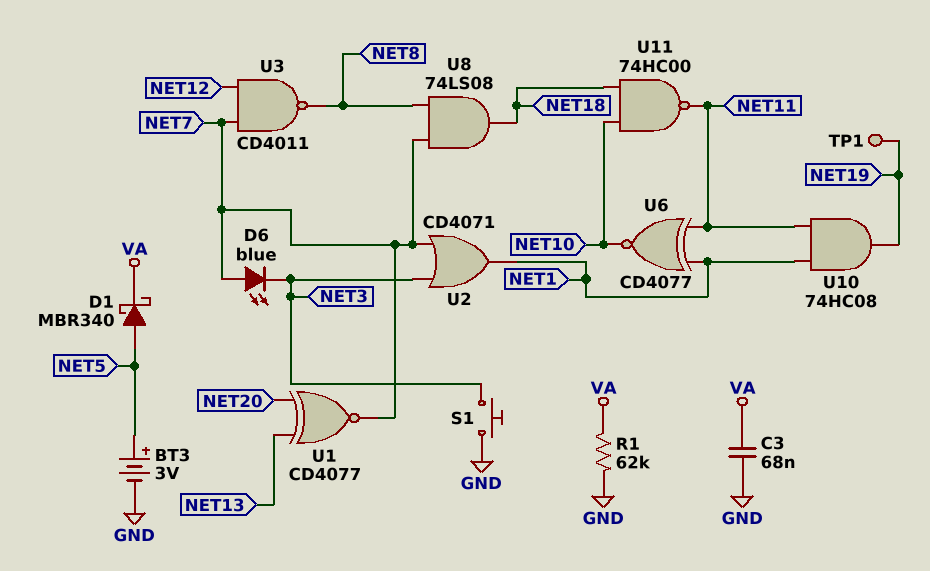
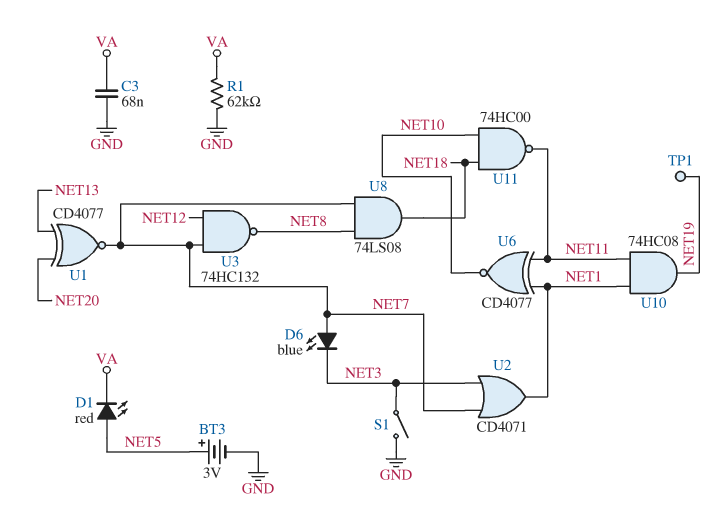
D1: schottky MBR340 (A NET5, K VA) -> LED red (A NET5, K VA)
S1: button (GND, NET3) -> switch (GND, NET3)
U3: NAND CD4011 (in NET7, in NET12, out NET8) -> NAND 74HC132 (in NET7, in NET12, out NET8)

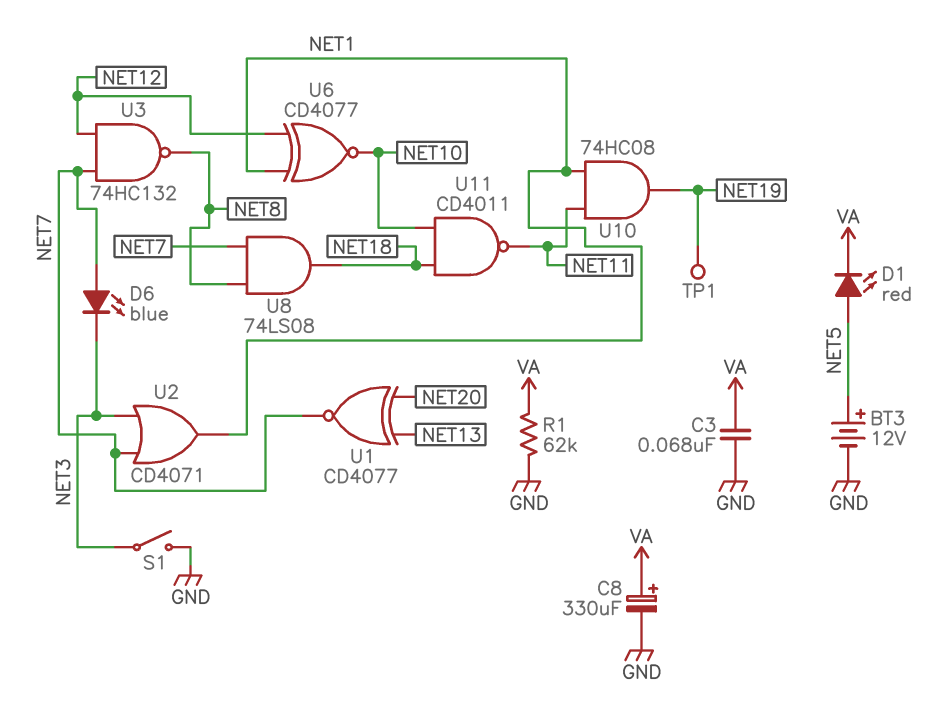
BT3: 3V (plus NET5, minus GND) -> 12V (plus NET5, minus GND)
C8: none -> 330uF (plus VA, minus GND)
U6: XNOR CD4077 (in NET1, in NET11, out NET10) -> XNOR CD4077 (in NET1, in NET12, out NET10)
U11: NAND 74HC00 (in NET10, in NET18, out NET11) -> NAND CD4011 (in NET10, in NET18, out NET11)

